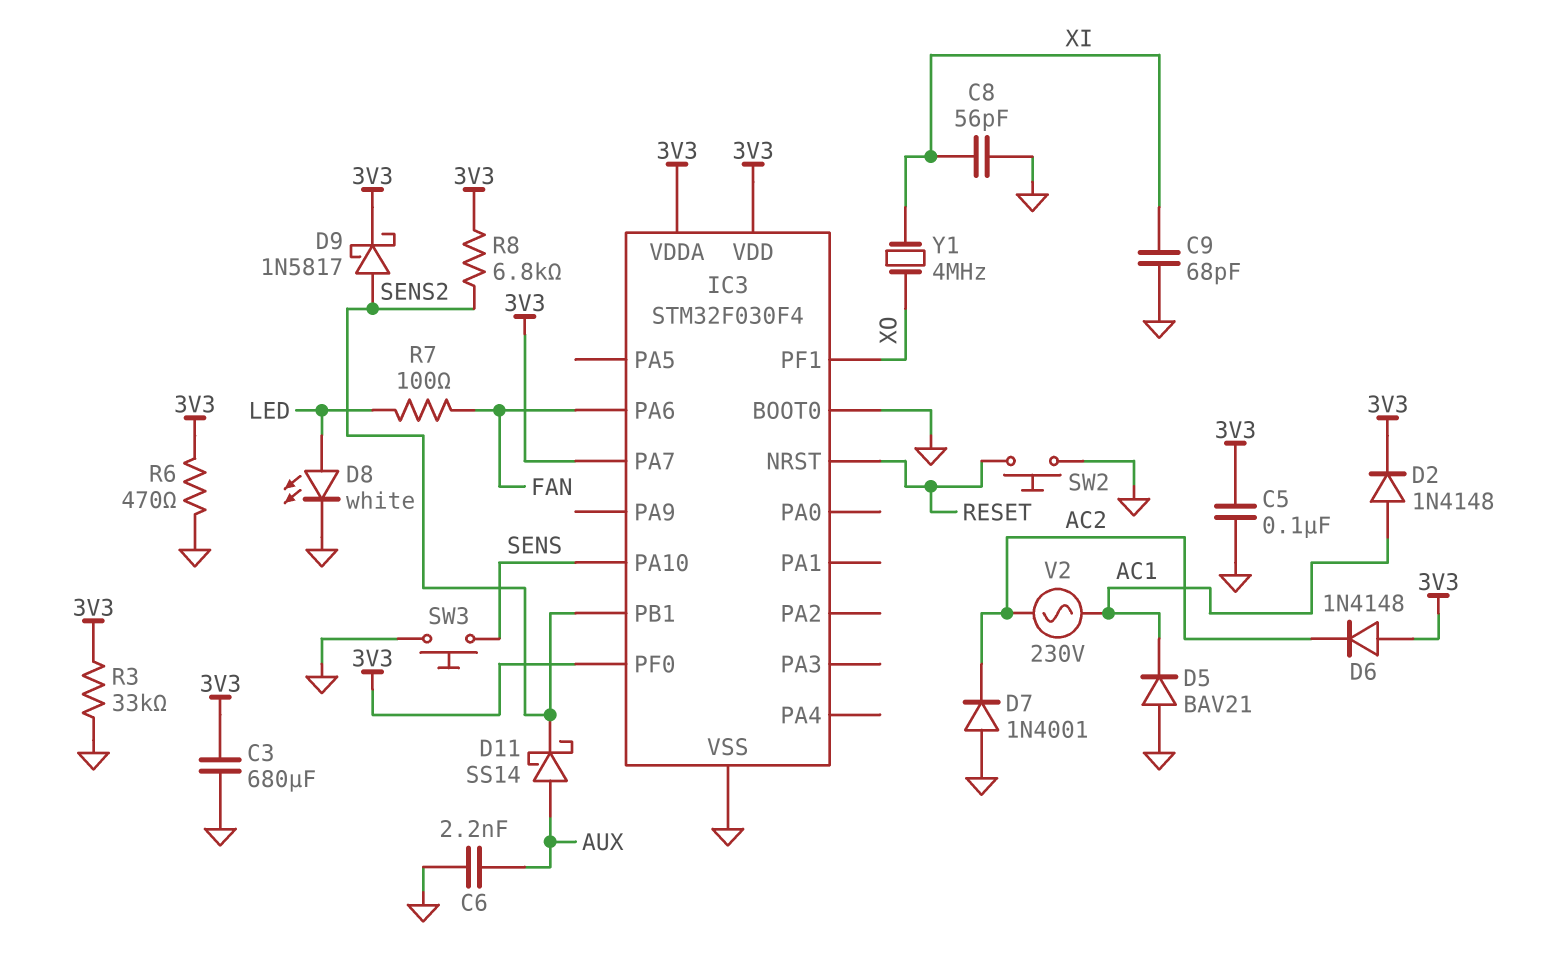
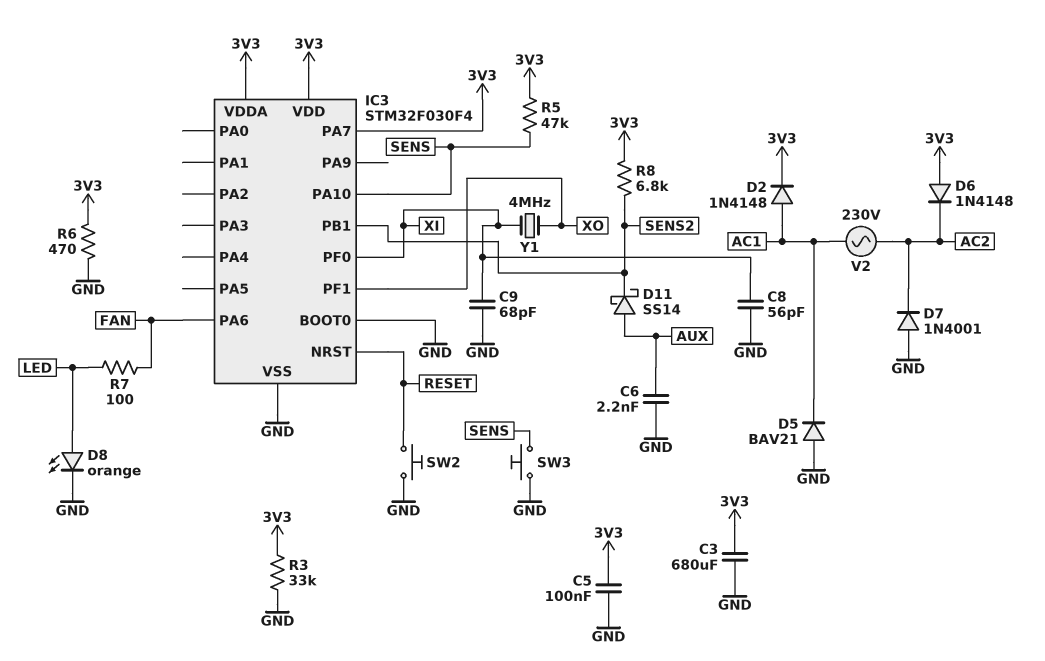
D8: LED white (A LED, K GND) -> LED orange (A LED, K GND)
D9: schottky 1N5817 (A SENS2, K 3V3) -> none
IC3 pin PF0: 3V3 -> XI
R5: none -> 47k (3V3, SENS)

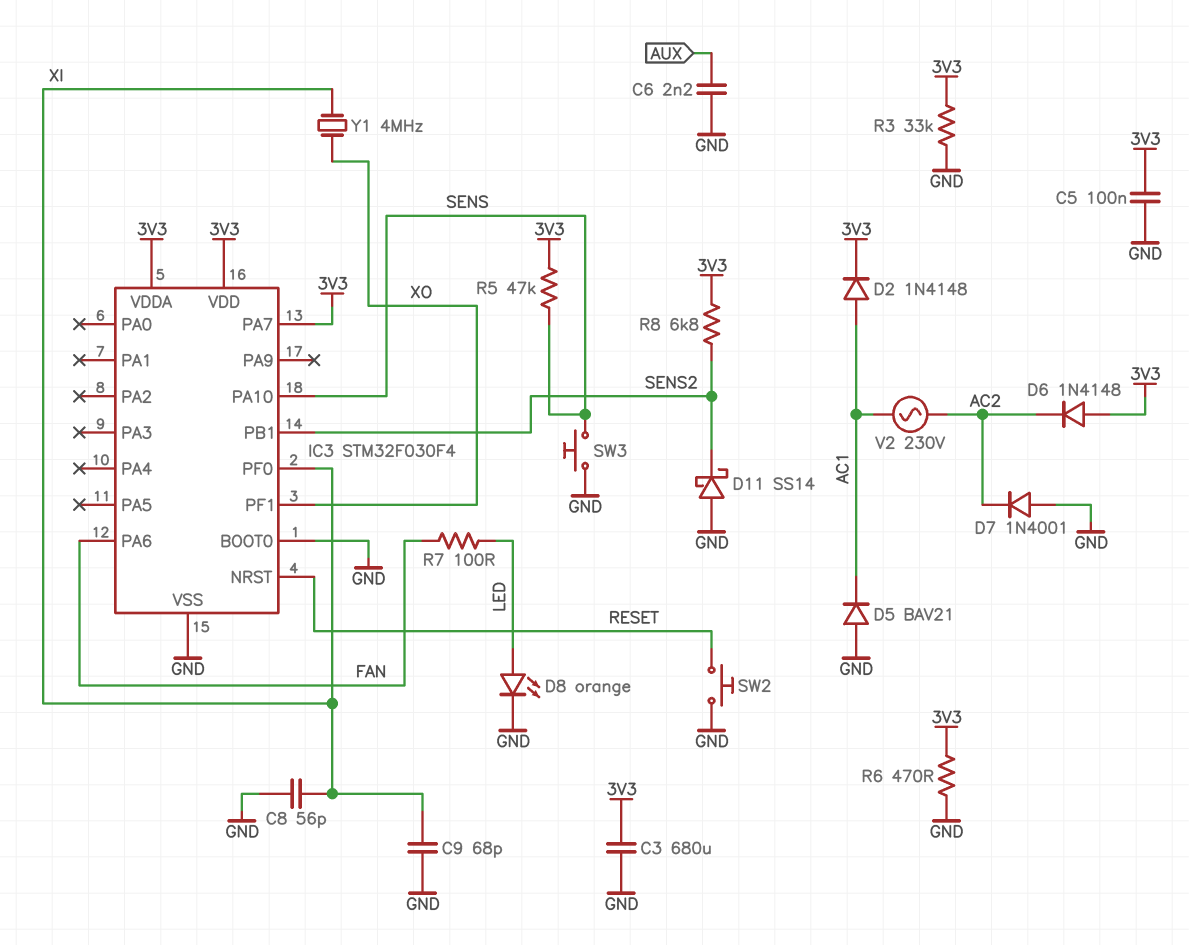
D11: schottky SS14 (A AUX, K SENS2) -> schottky SS14 (A GND, K SENS2)

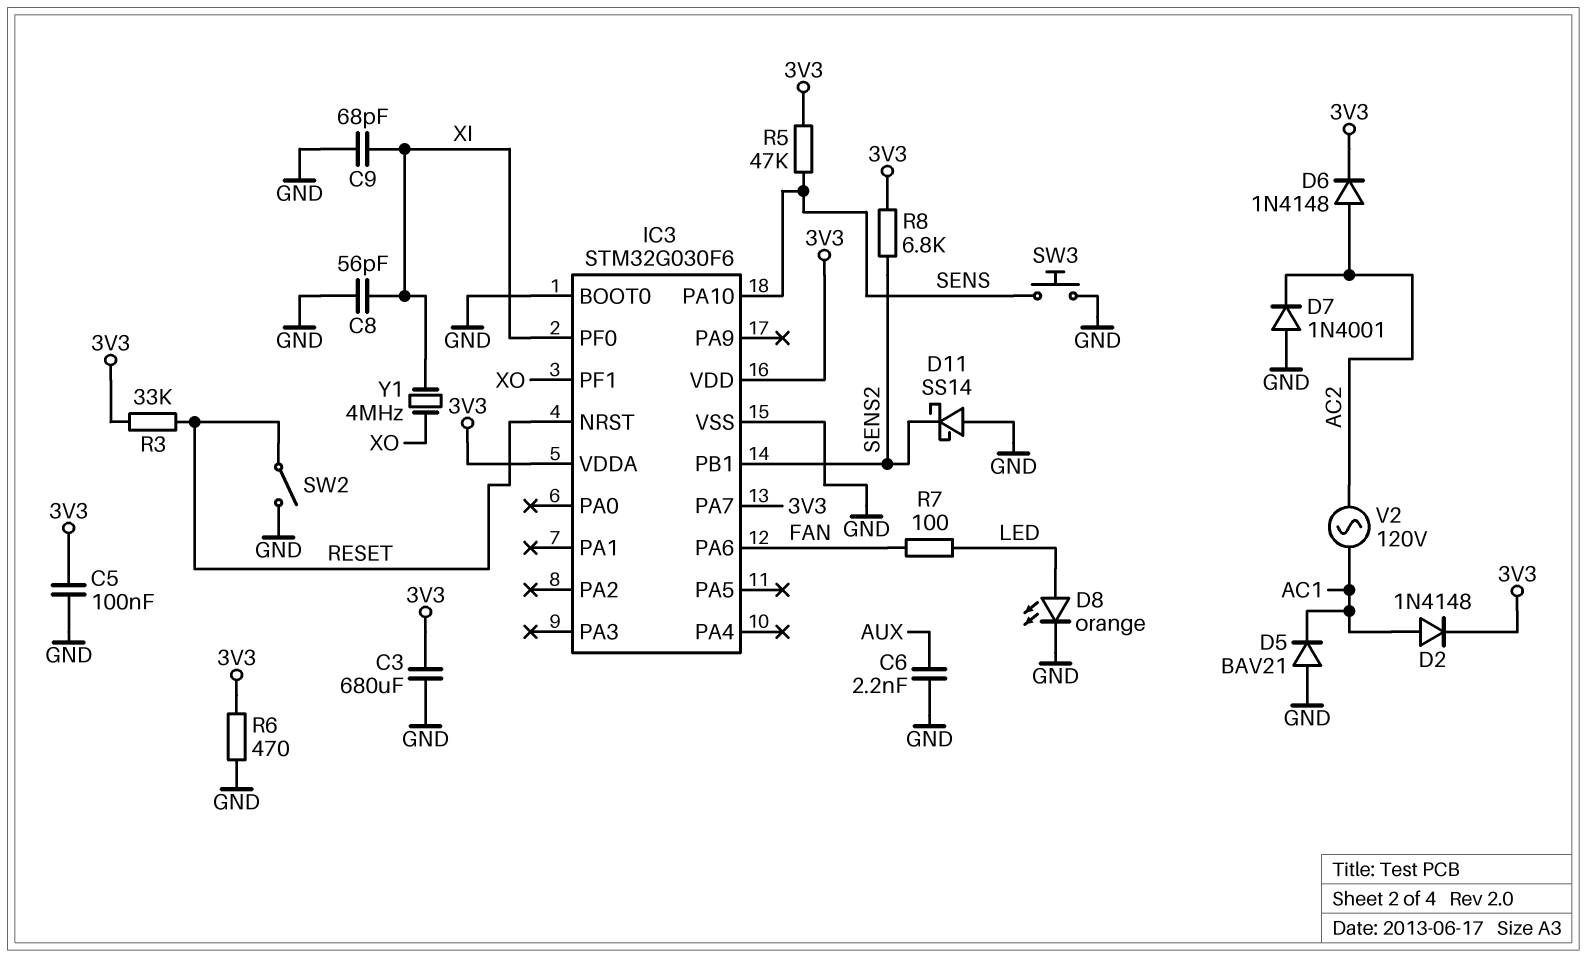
D6: diode 1N4148 (A 3V3, K AC2) -> diode 1N4148 (A AC2, K 3V3)
IC3: STM32F030F4 -> STM32G030F6
R3: 33k (3V3, GND) -> 33k (3V3, RESET)
SW2: button (GND, RESET) -> switch (GND, RESET)
V2: AC 230V (AC1, AC2) -> AC 120V (AC1, AC2)

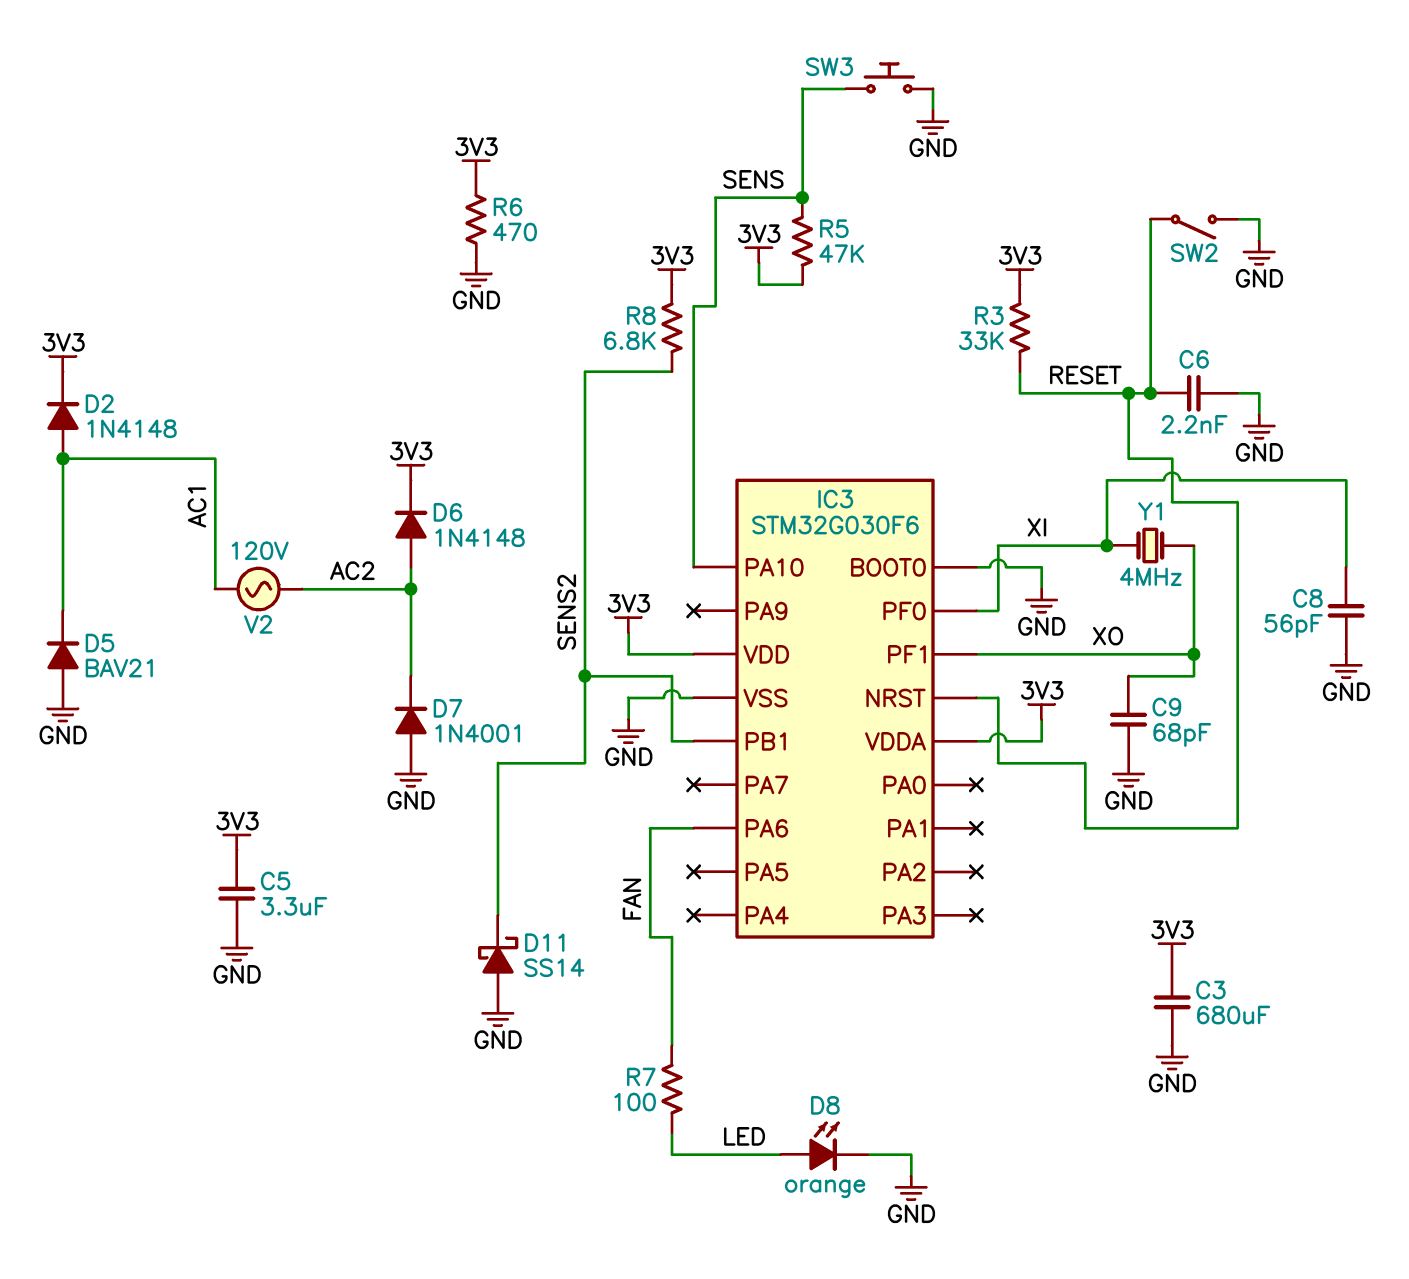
C5: 100nF (3V3, GND) -> 3.3uF (3V3, GND)
C6: 2.2nF (AUX, GND) -> 2.2nF (GND, RESET)
C9: 68pF (GND, XI) -> 68pF (GND, XO)
IC3 pin PA7: 3V3 -> none

